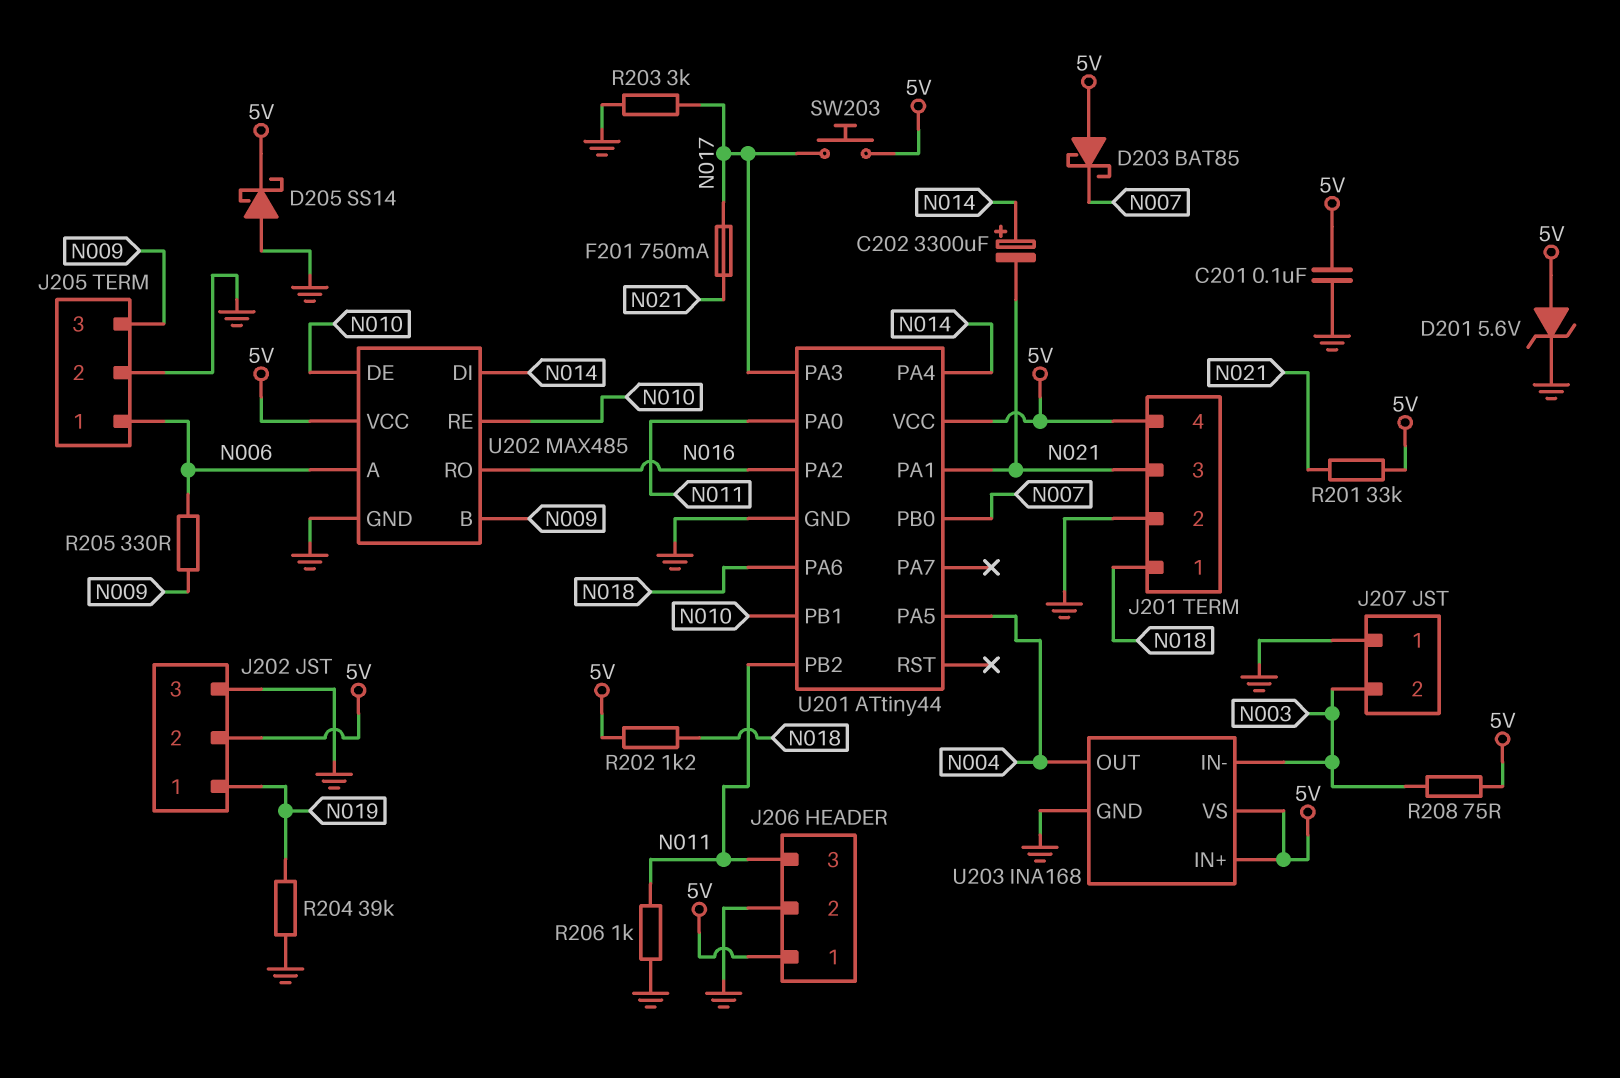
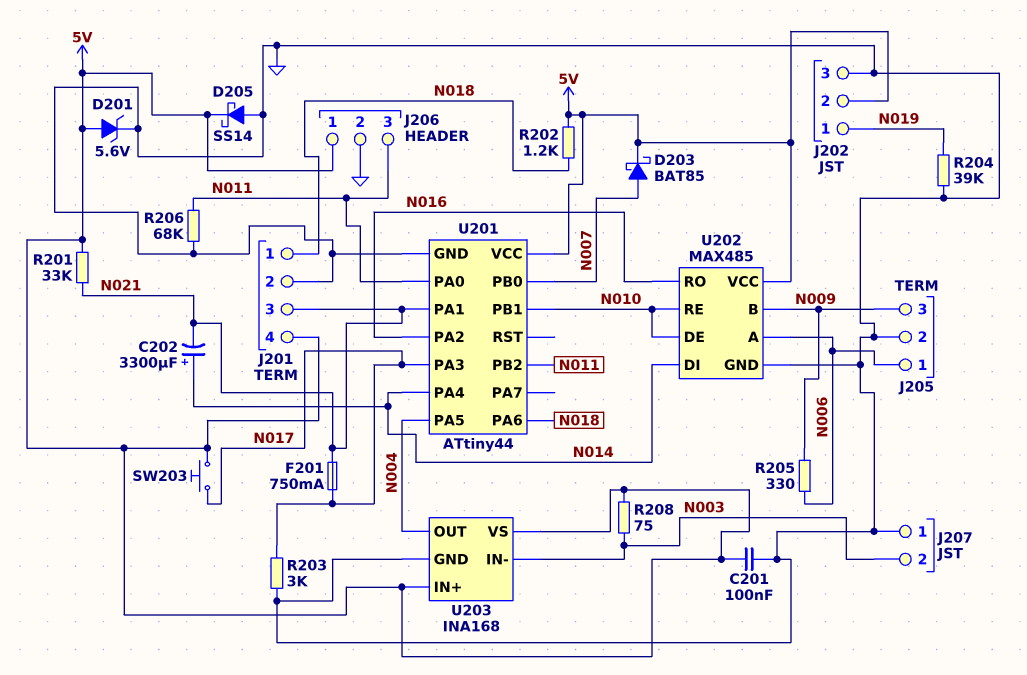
D203: schottky BAT85 (A 5V, K N007) -> schottky BAT85 (A N007, K 5V)
R206: 1k (GND, N011) -> 68k (GND, N011)

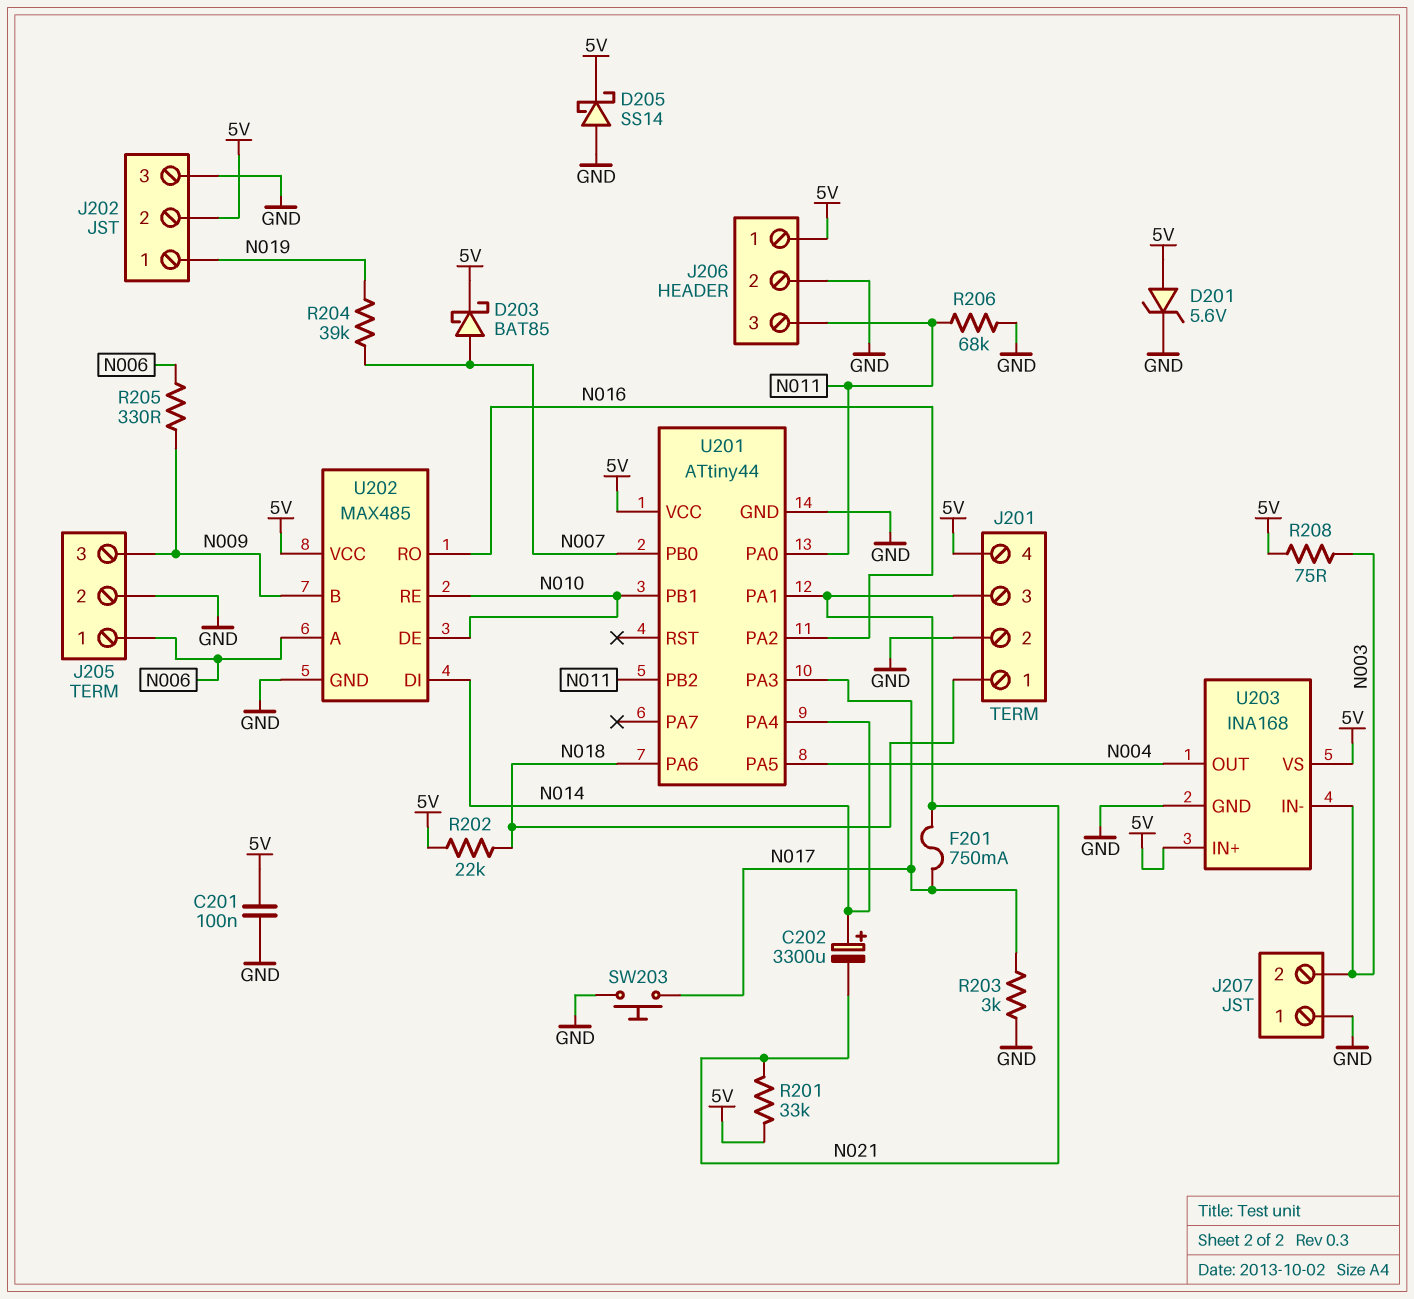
R202: 1.2k (5V, N018) -> 22k (5V, N018)
R204: 39k (GND, N019) -> 39k (N007, N019)
SW203: button (5V, N017) -> button (GND, N017)

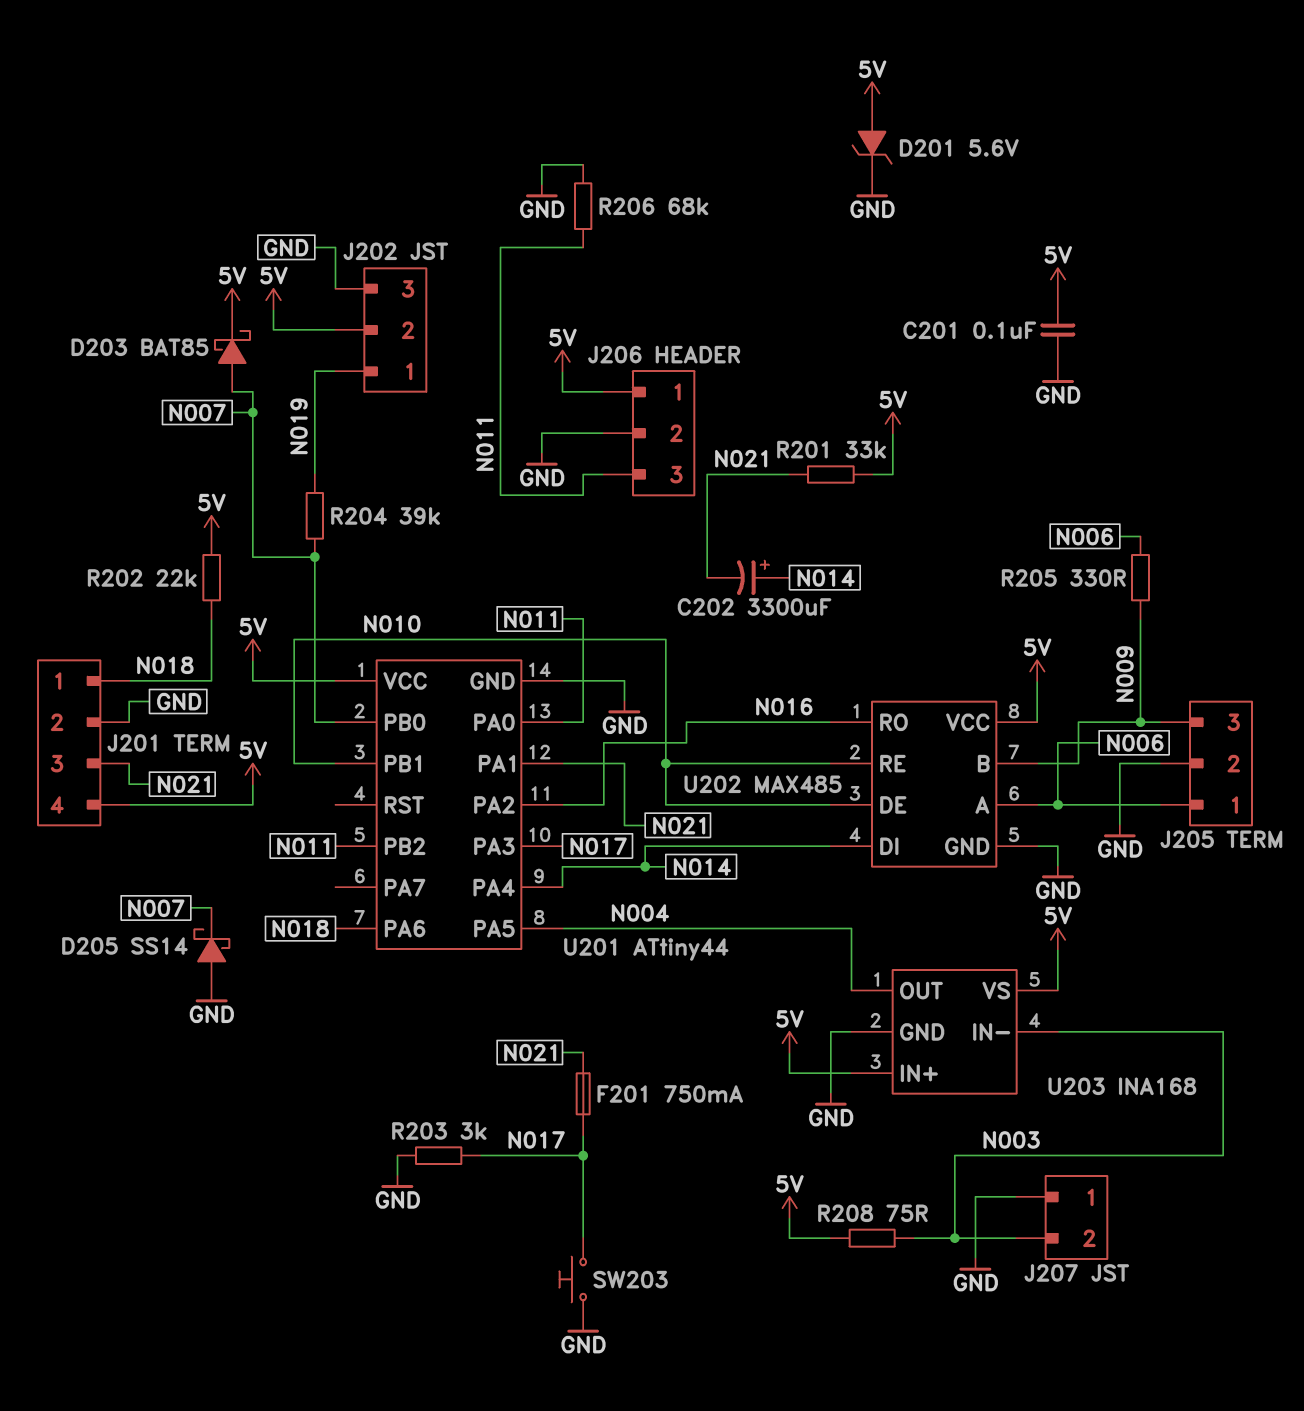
D205: schottky SS14 (A GND, K 5V) -> schottky SS14 (A GND, K N007)

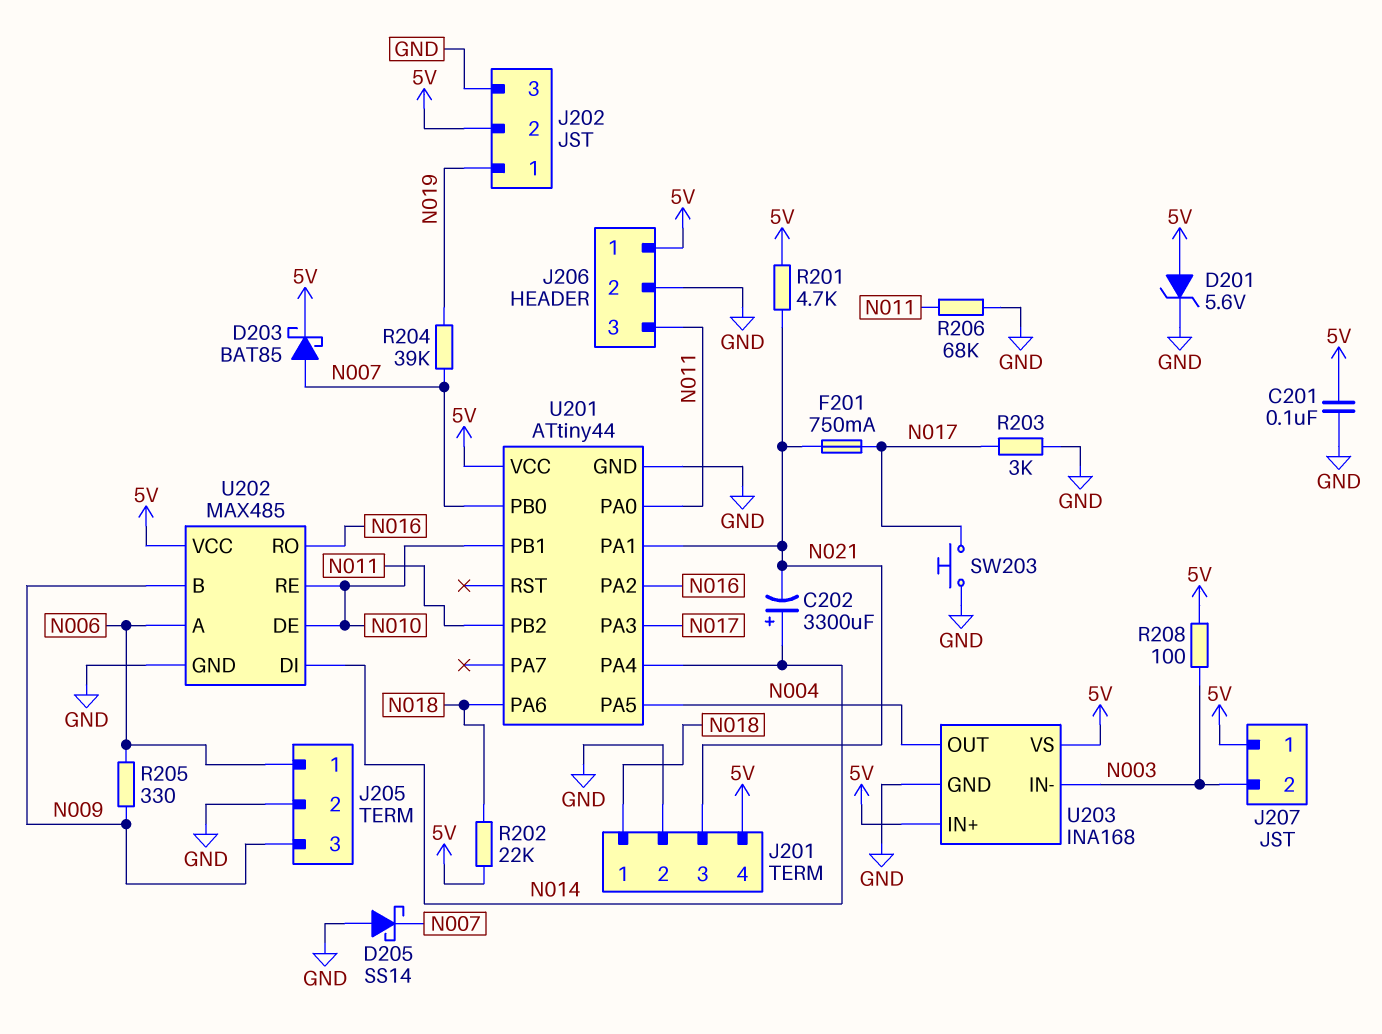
J207 pin 1: GND -> 5V
R201: 33k (5V, N021) -> 4.7k (5V, N021)
R208: 75 (5V, N003) -> 100 (5V, N003)

